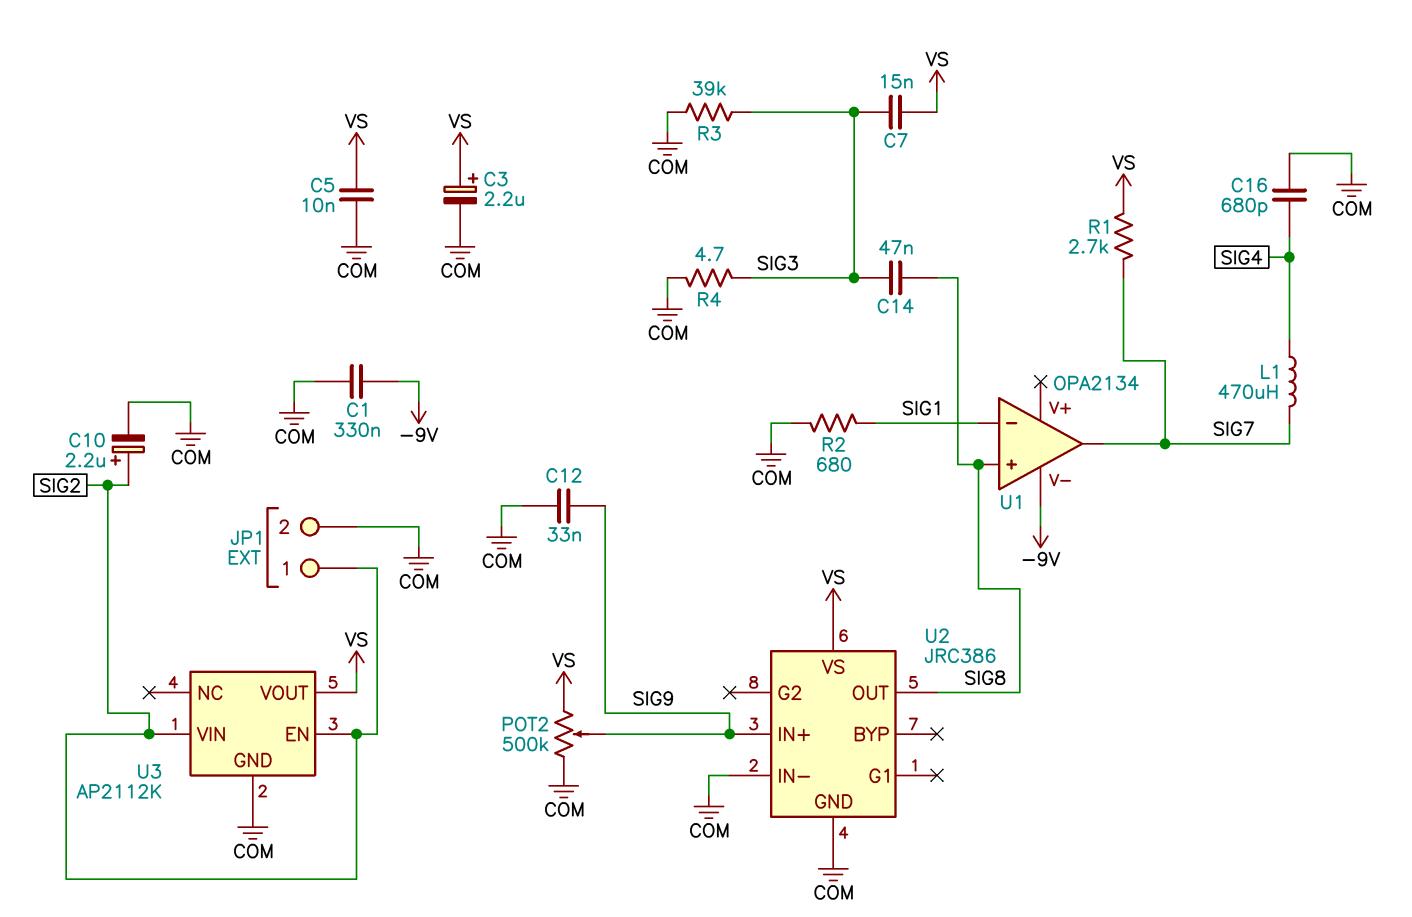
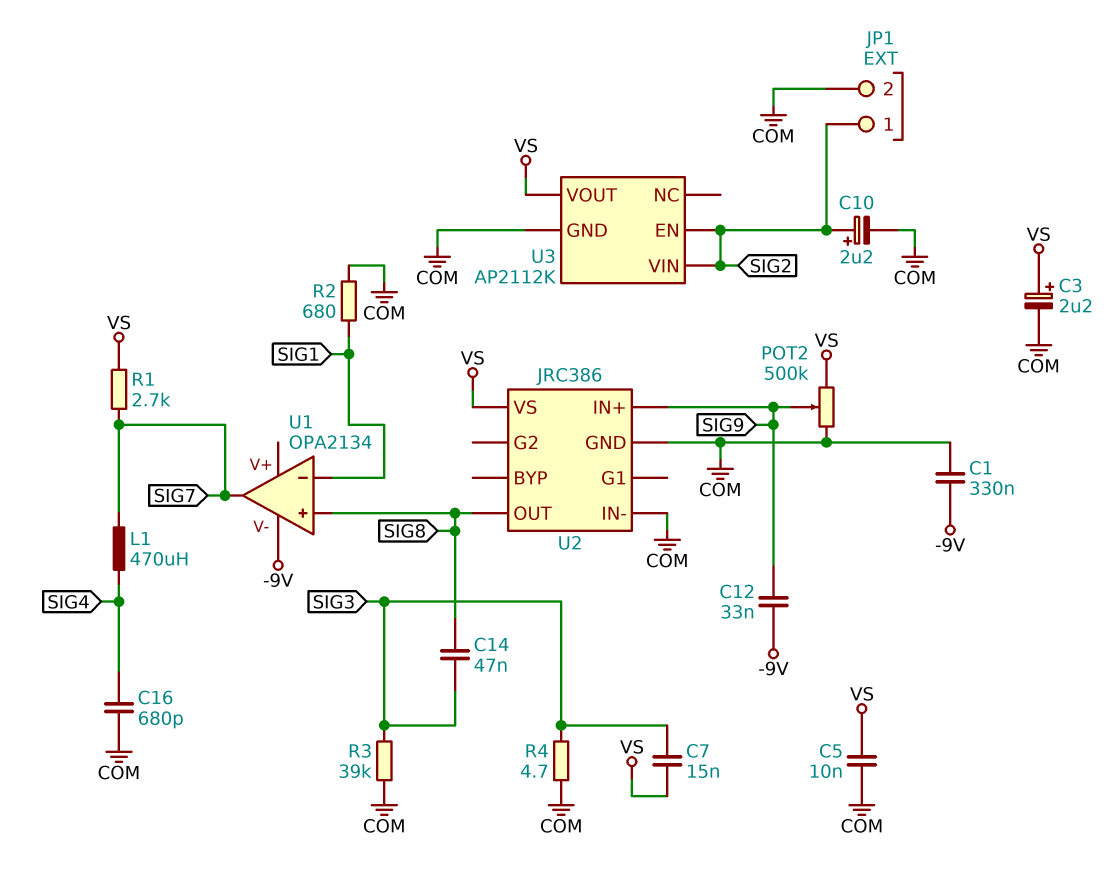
C12: 33nF (COM, SIG9) -> 33nF (-9V, SIG9)

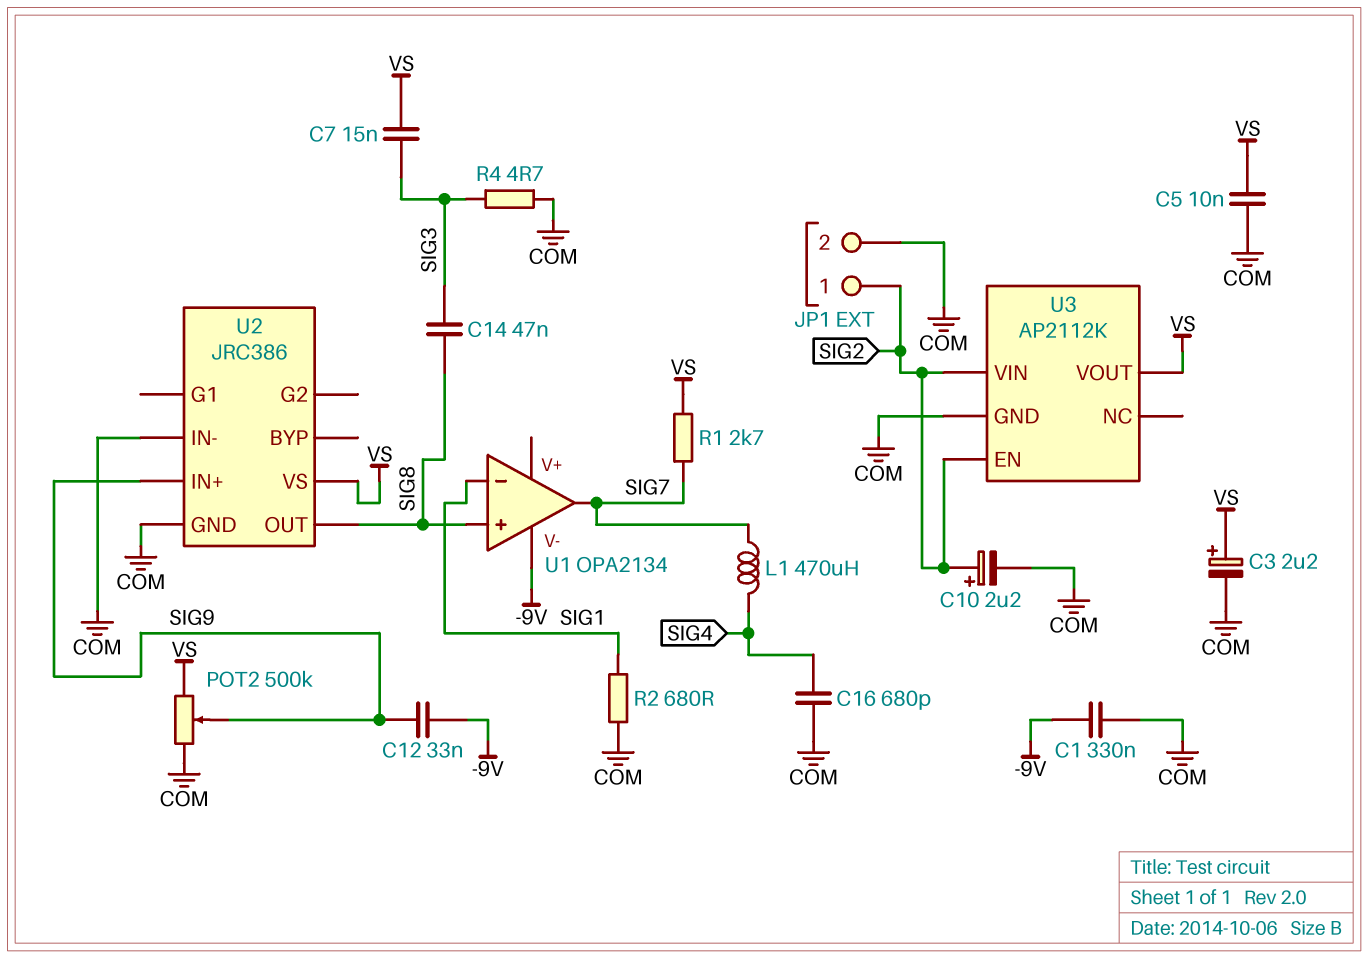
R3: 39k (COM, SIG3) -> none

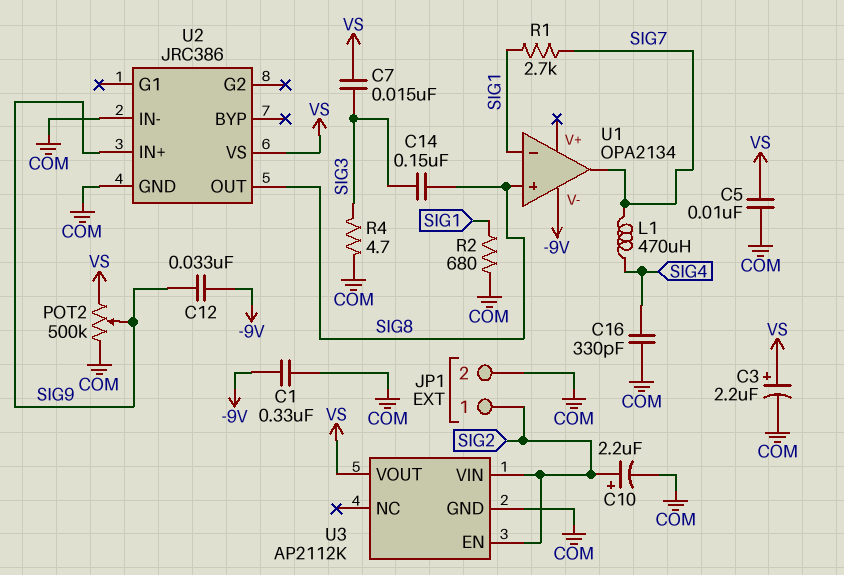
C14: 47nF (SIG3, SIG8) -> 150nF (SIG3, SIG8)
C16: 680pF (COM, SIG4) -> 330pF (COM, SIG4)
R1: 2.7k (SIG7, VS) -> 2.7k (SIG1, SIG7)

